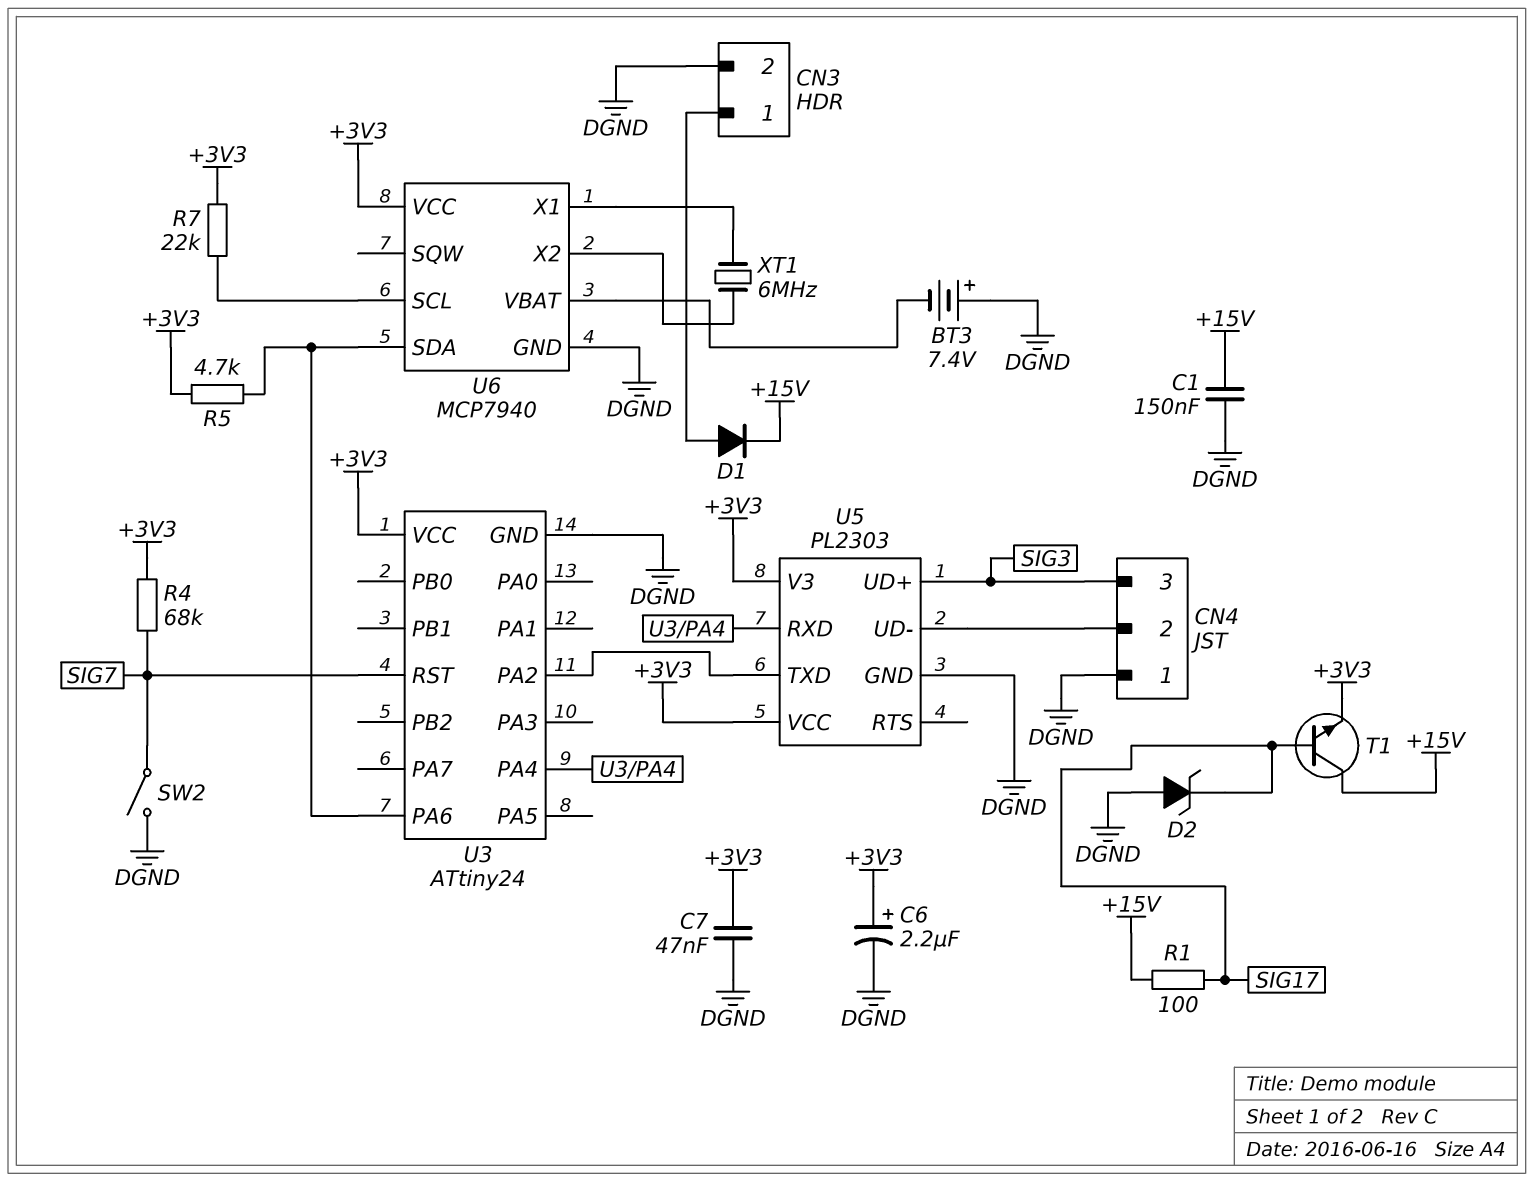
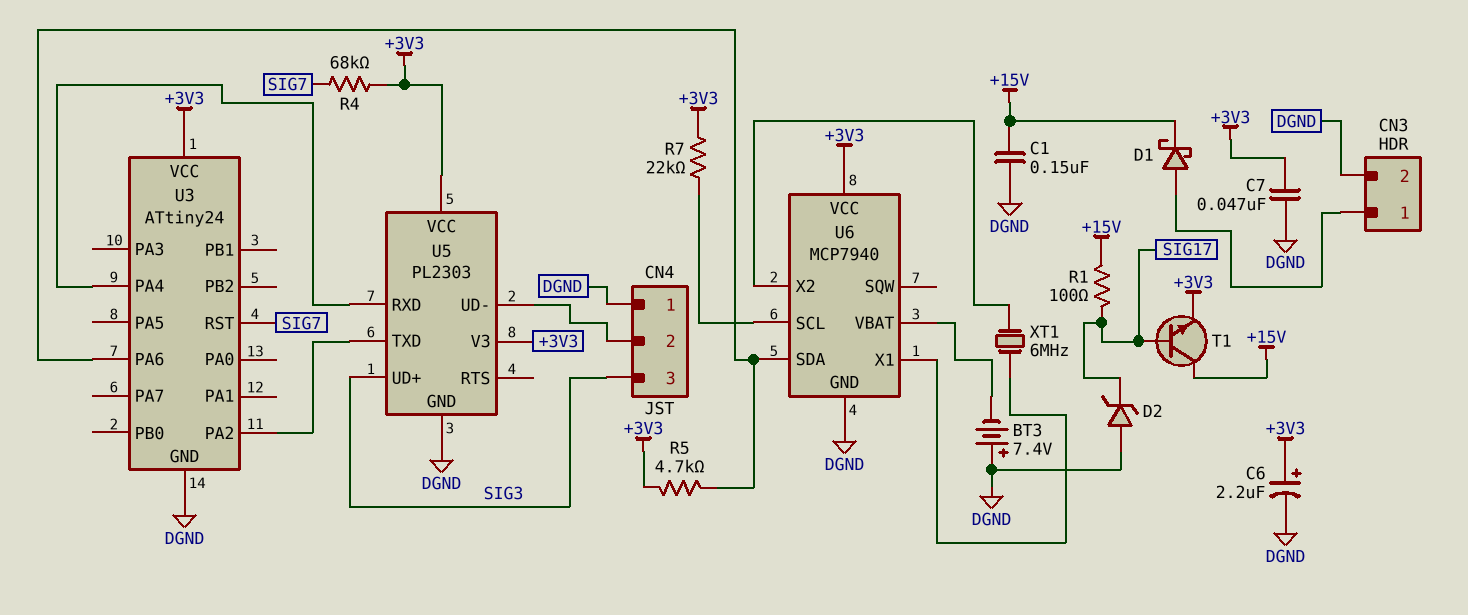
D1: diode (A CN3/1, K +15V) -> schottky (A CN3/1, K +15V)
SW2: switch (DGND, SIG7) -> none

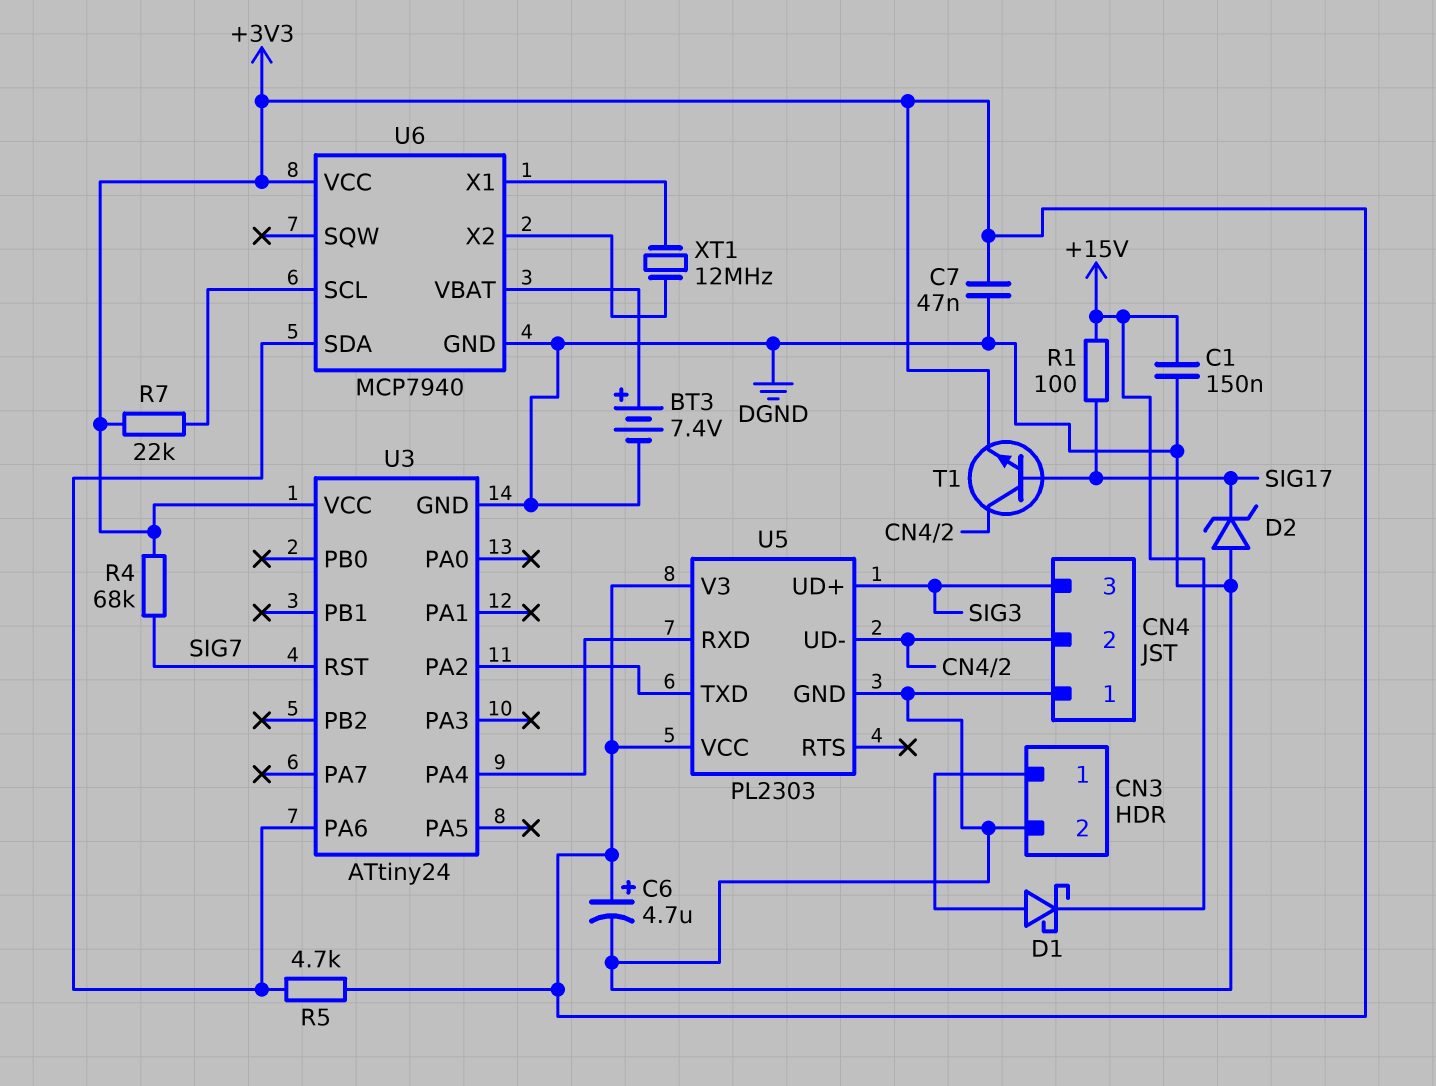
BT3: 7.4V (plus DGND, minus U6/VBAT) -> 7.4V (plus U6/VBAT, minus DGND)
C6: 2.2uF (plus +3V3, minus DGND) -> 4.7uF (plus +3V3, minus DGND)
T1: NPN (B SIG17, C +15V, E +3V3) -> NPN (B SIG17, C CN4/2, E +3V3)
XT1: 6MHz (U6/X1, U6/X2) -> 12MHz (U6/X1, U6/X2)

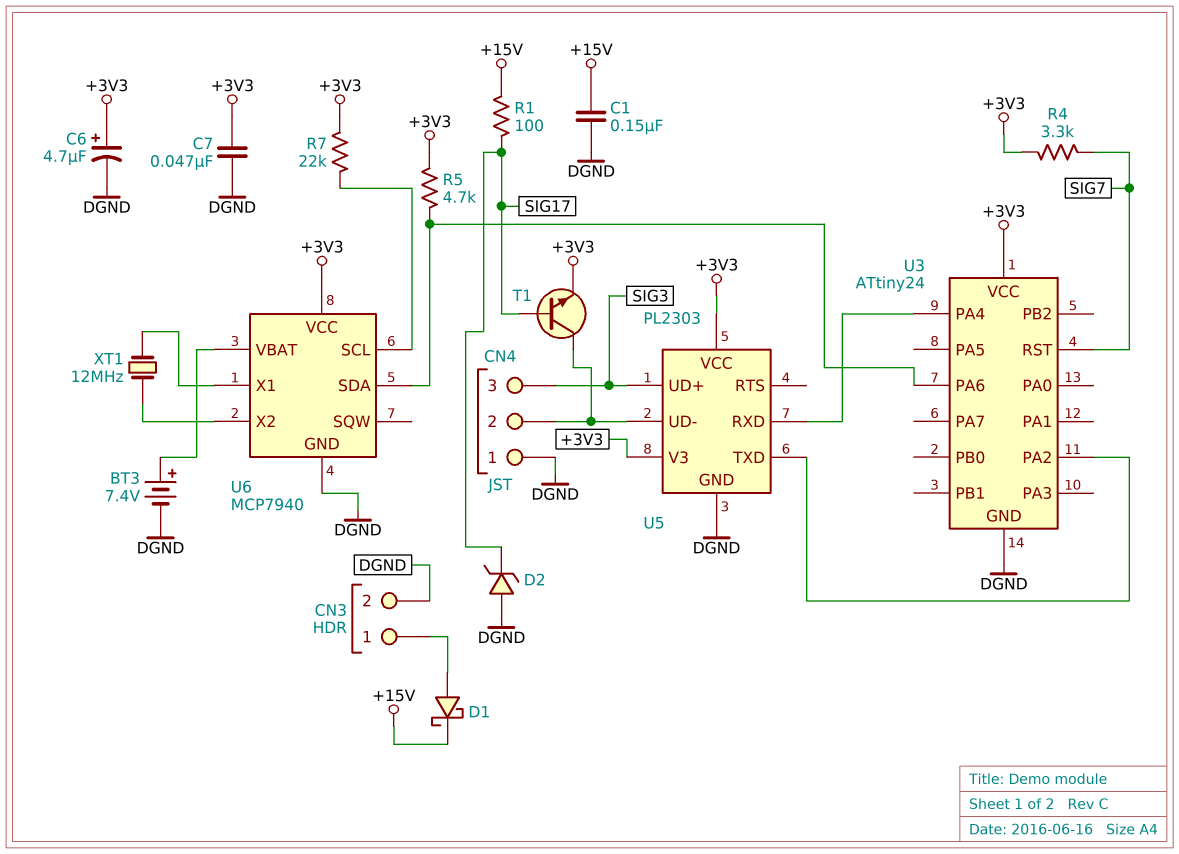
R4: 68k (+3V3, SIG7) -> 3.3k (+3V3, SIG7)

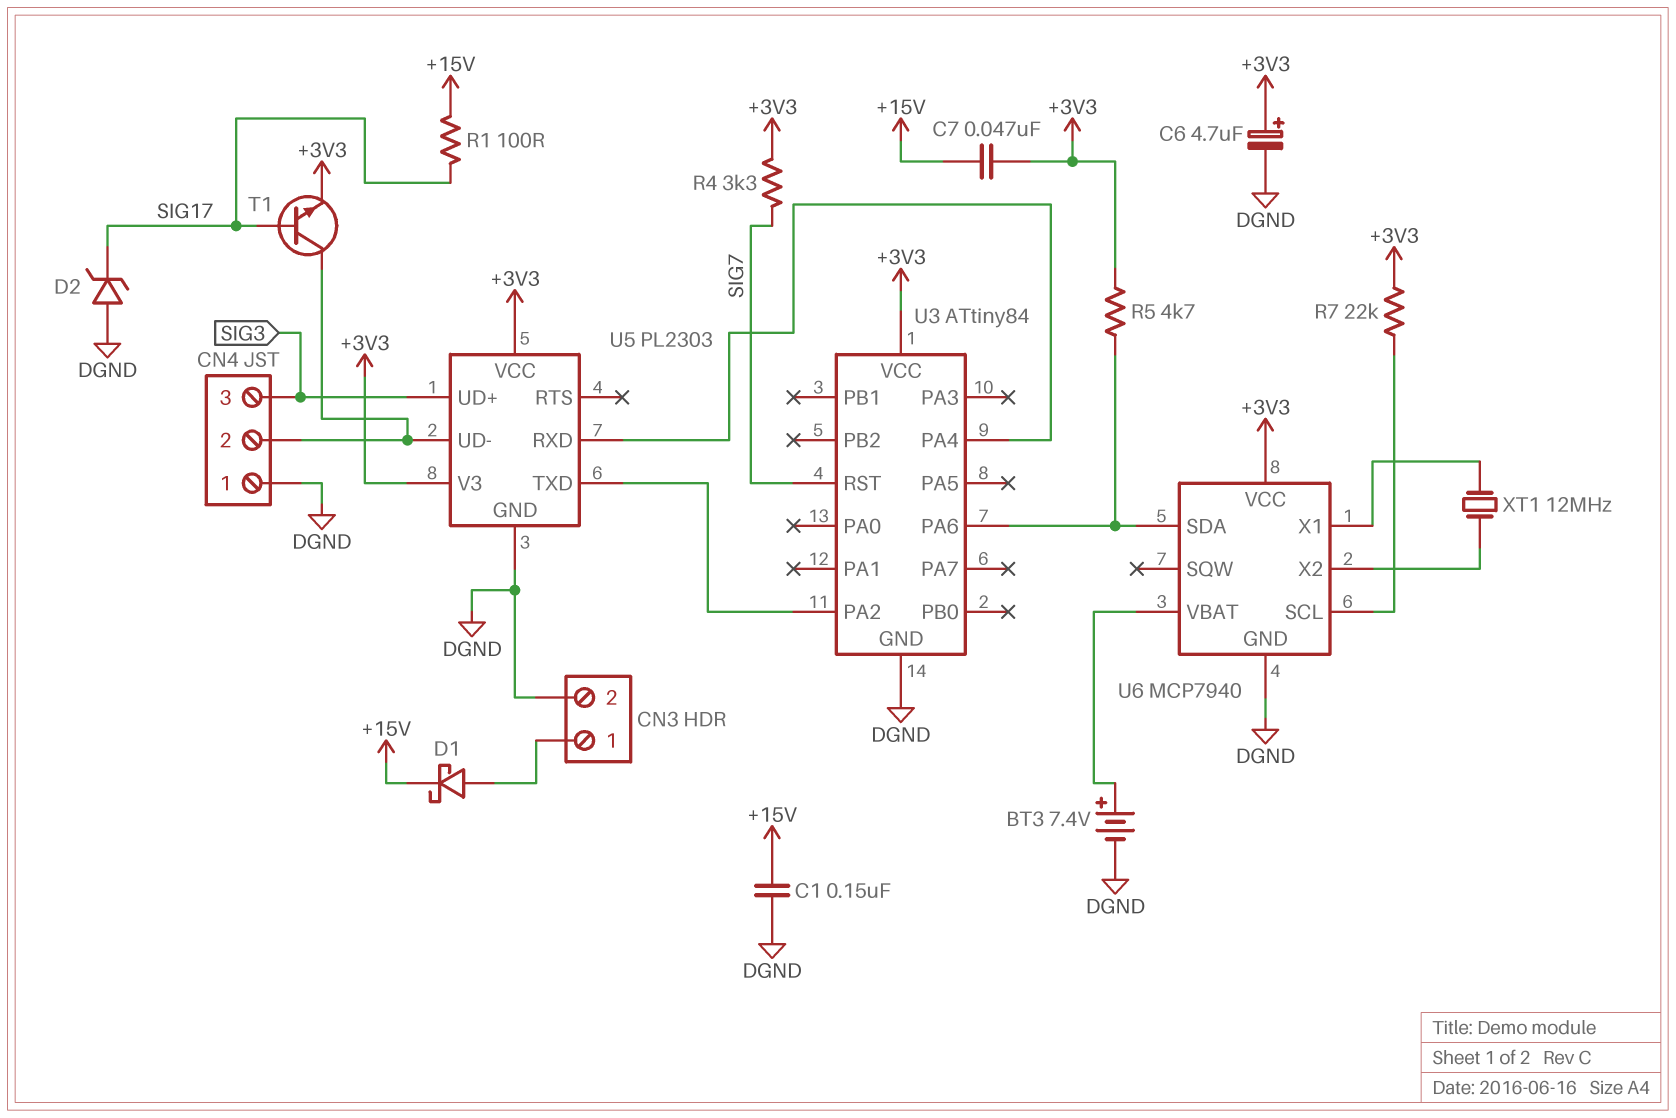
C7: 47nF (+3V3, DGND) -> 47nF (+3V3, +15V)
U3: ATtiny24 -> ATtiny84

